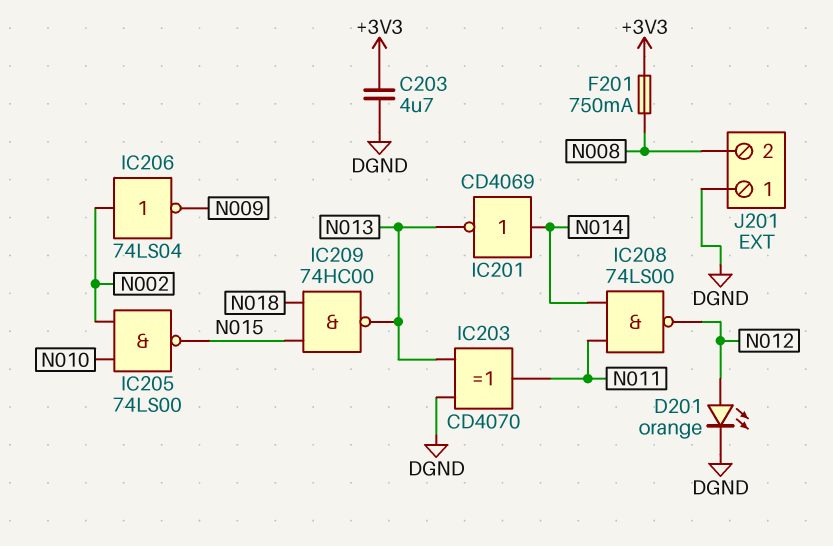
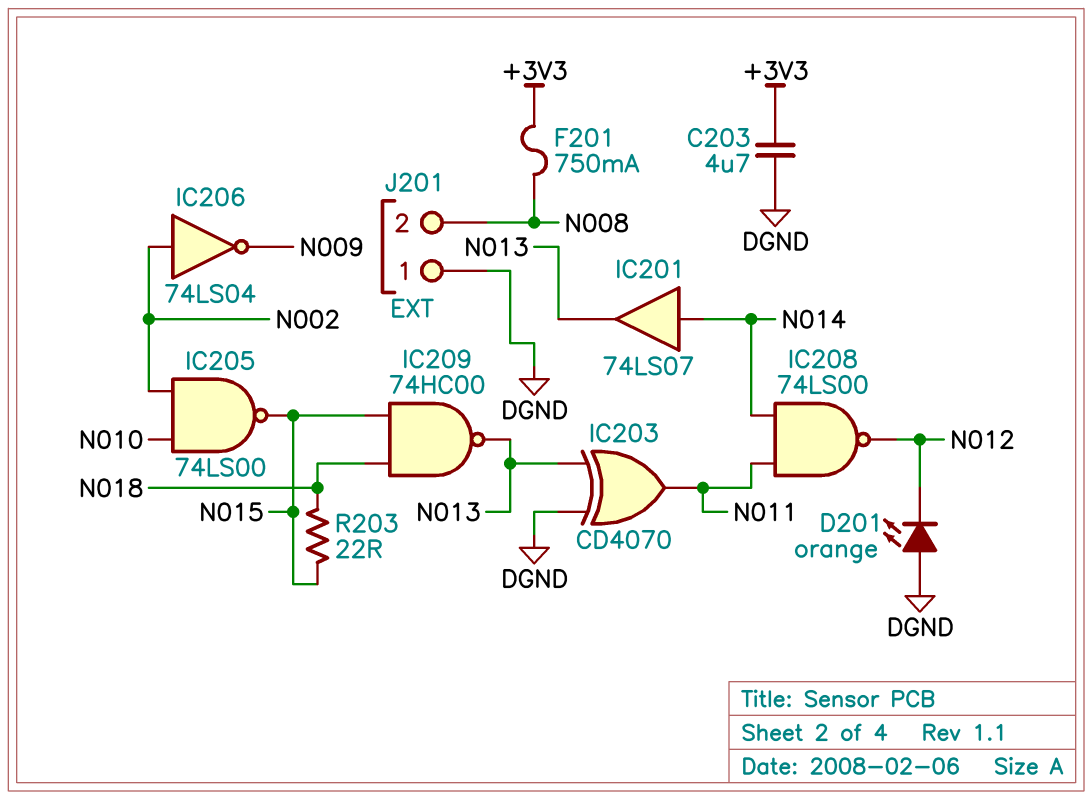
D201: LED orange (A N012, K DGND) -> LED orange (A DGND, K N012)
IC201: NOT CD4069 (in N014, out N013) -> buffer 74LS07 (in N014, out N013)
R203: none -> 22 (N015, N018)

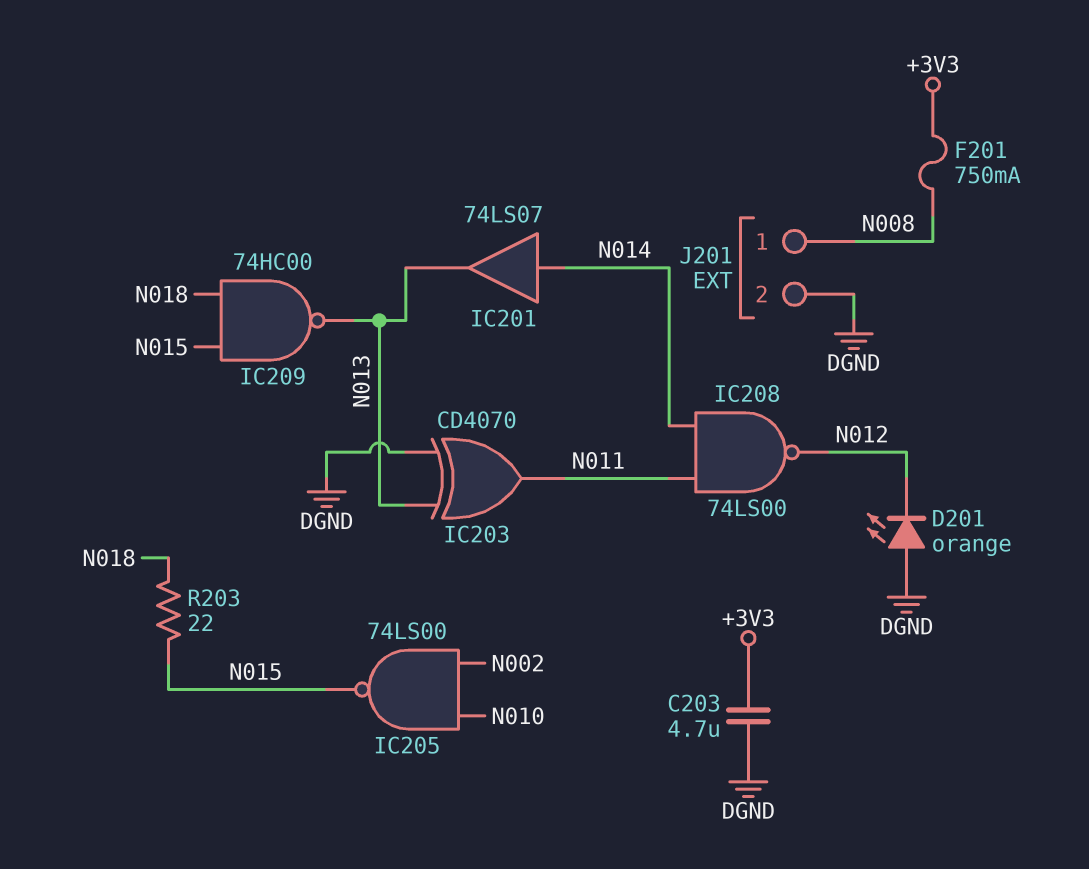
IC206: NOT 74LS04 (in N002, out N009) -> none
J201 pin 1: DGND -> N008
J201 pin 2: N008 -> DGND

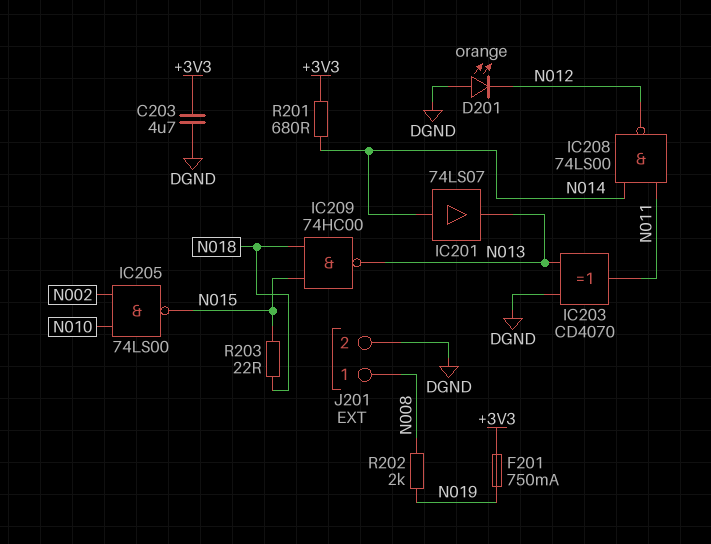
F201: 750mA (+3V3, N008) -> 750mA (+3V3, N019)
R201: none -> 680 (+3V3, N014)
R202: none -> 2k (N008, N019)

